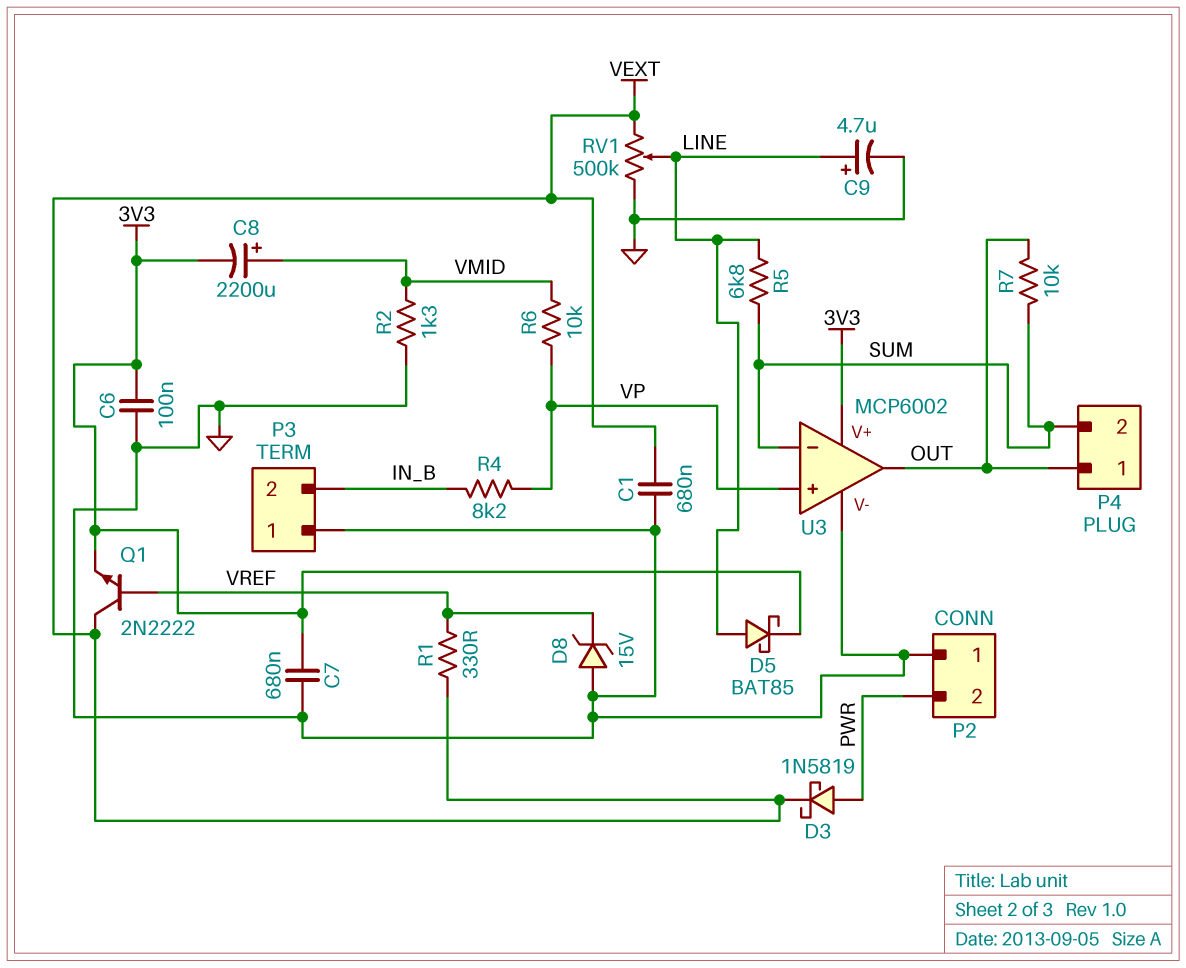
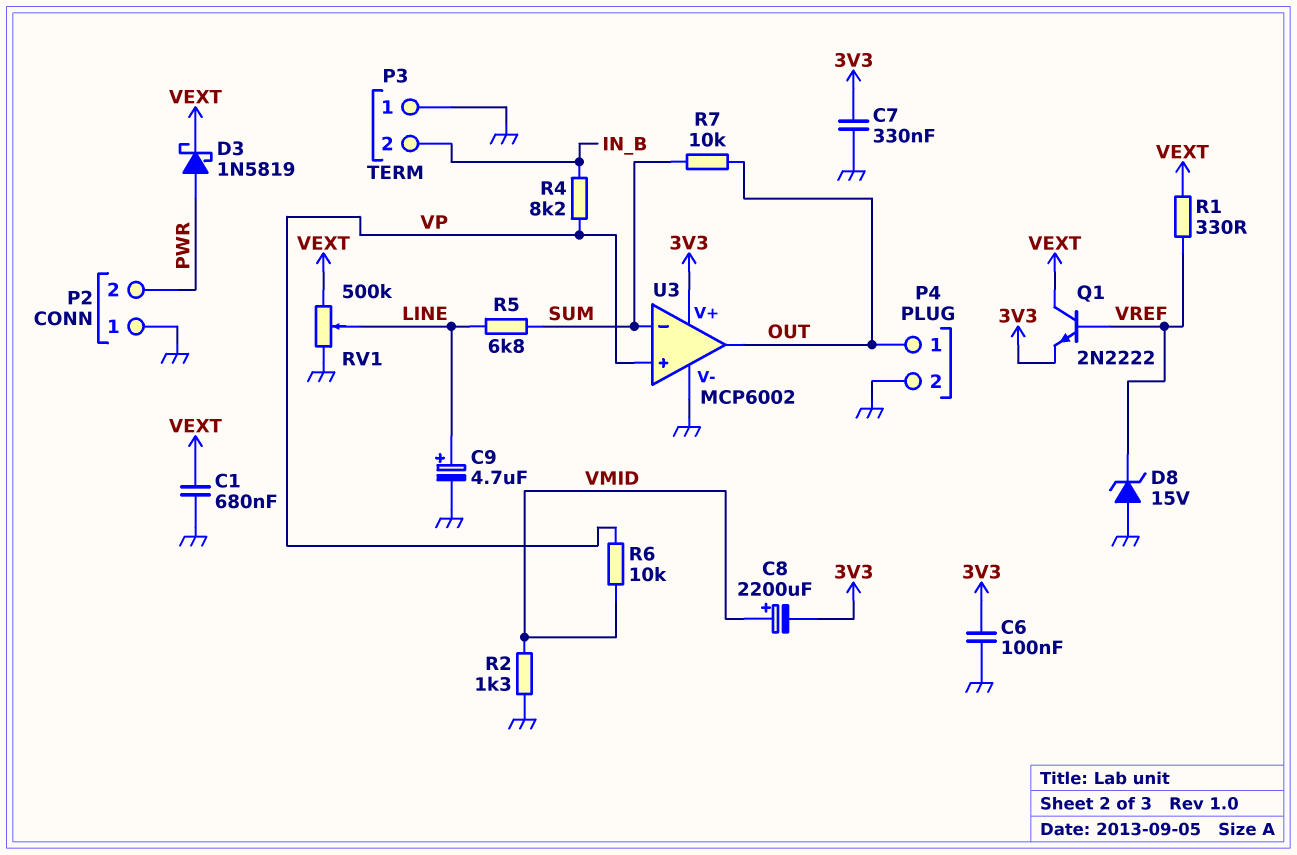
C7: 680nF (3V3, GND) -> 330nF (3V3, GND)
D5: schottky BAT85 (A LINE, K 3V3) -> none
P4 pin 2: SUM -> GND

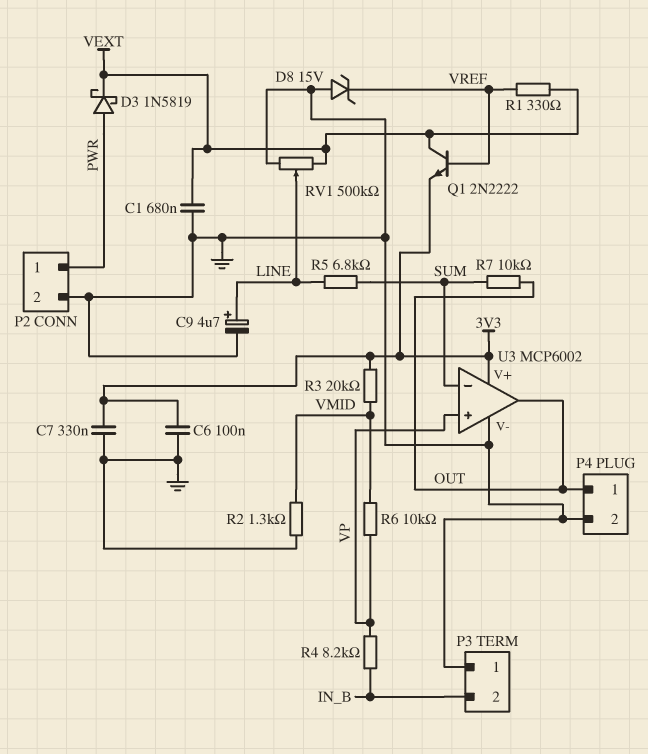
C8: 2200uF (plus VMID, minus 3V3) -> none
P2 pin 1: GND -> PWR
P2 pin 2: PWR -> GND
R3: none -> 20k (3V3, VMID)

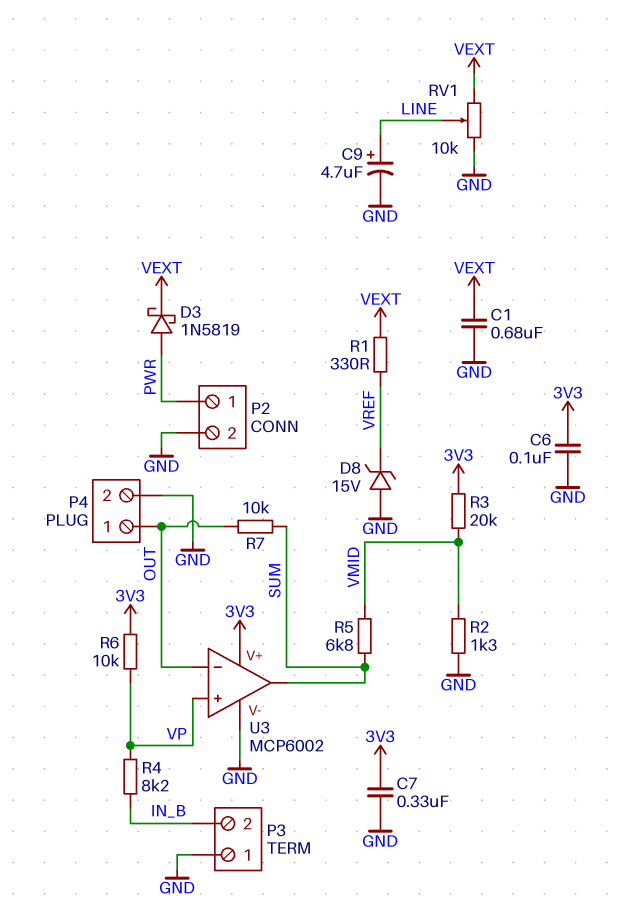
Q1: NPN 2N2222 (B VREF, C VEXT, E 3V3) -> none
R5: 6.8k (LINE, SUM) -> 6.8k (SUM, VMID)
R6: 10k (VMID, VP) -> 10k (3V3, VP)
RV1: 500k (GND, VEXT, wiper LINE) -> 10k (GND, VEXT, wiper LINE)
U3 pin in-: SUM -> OUT
U3 pin out: OUT -> SUM

